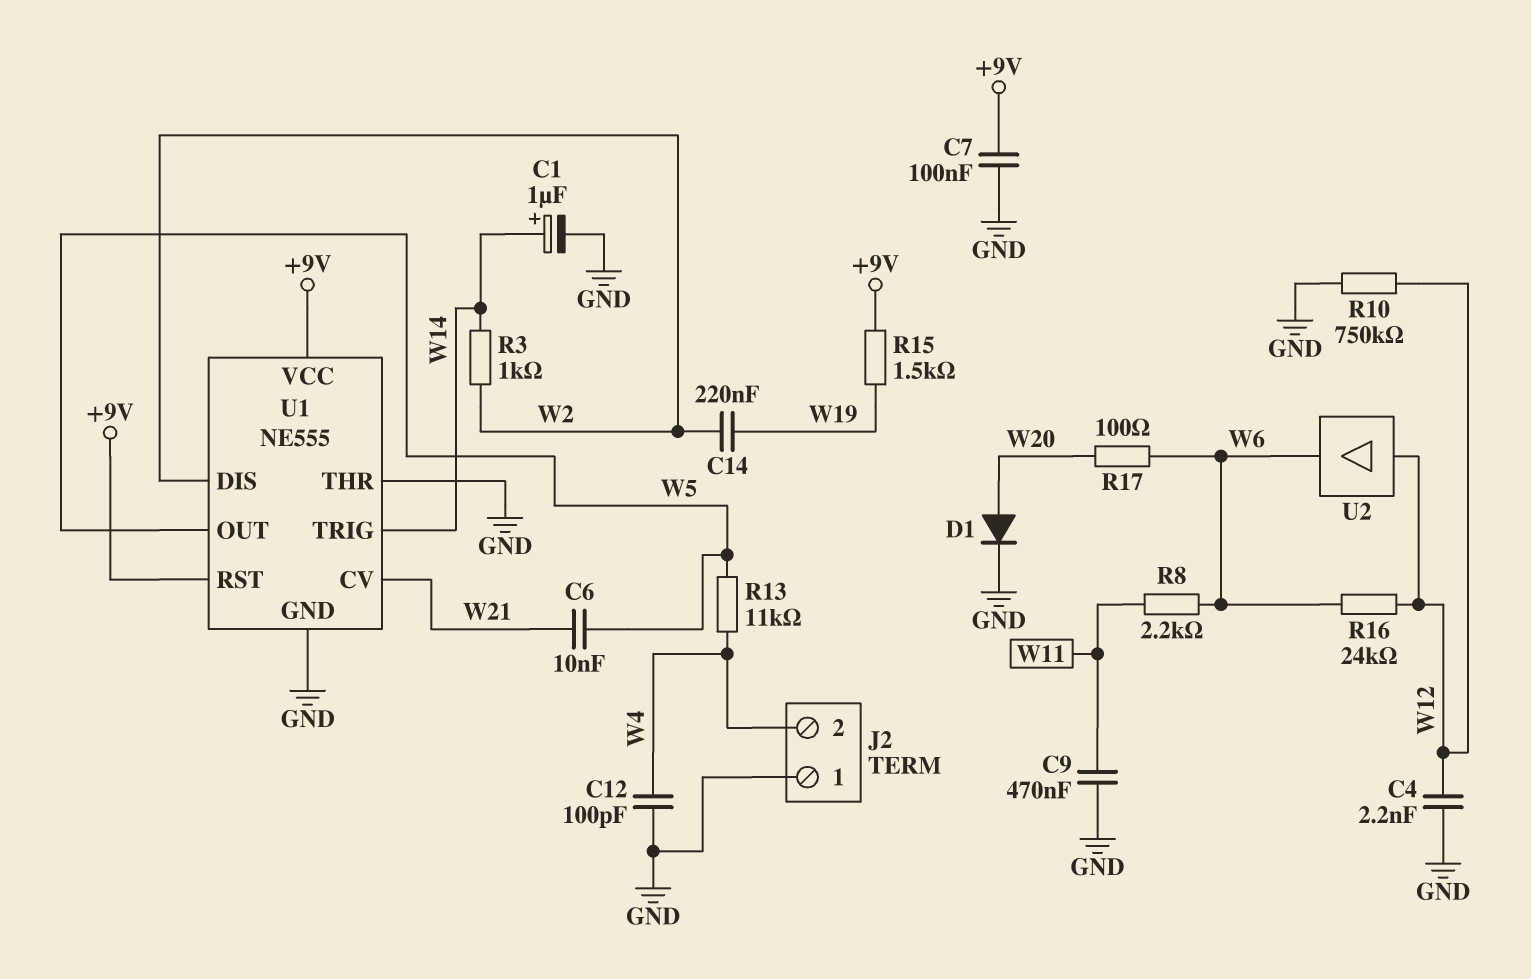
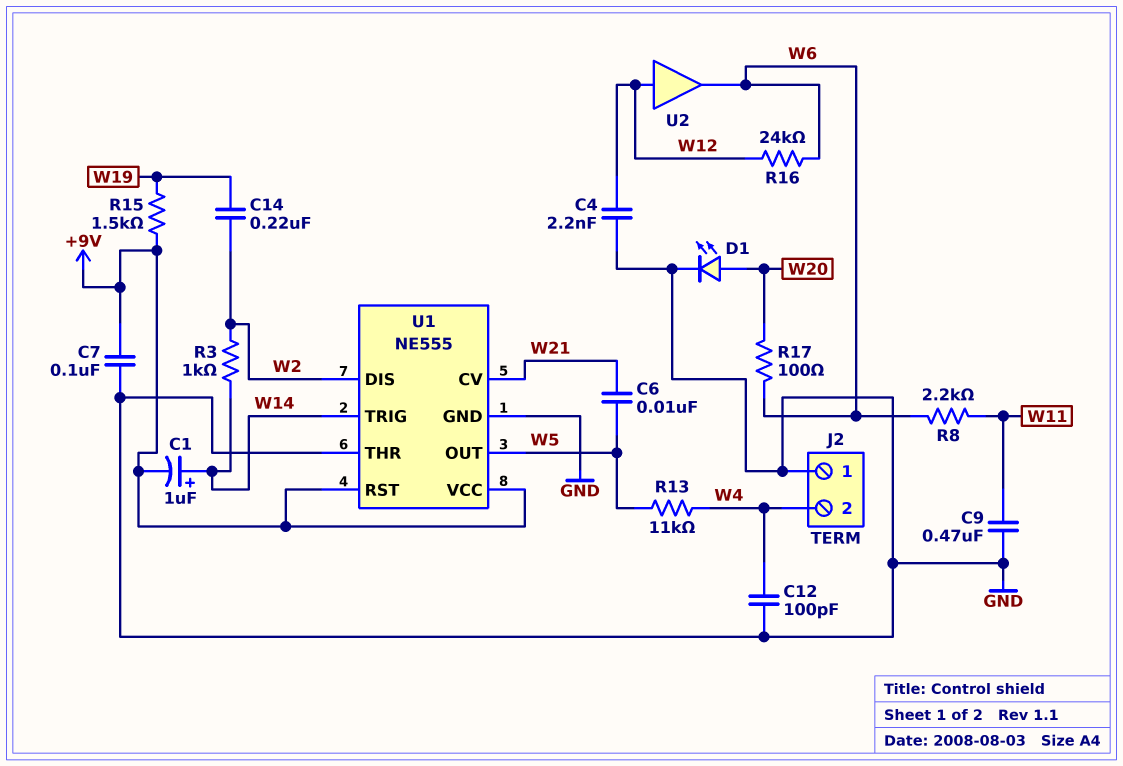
C1: 1uF (plus W14, minus GND) -> 1uF (plus W14, minus +9V)
D1: diode (A W20, K GND) -> LED (A W20, K GND)
R10: 750k (GND, W12) -> none

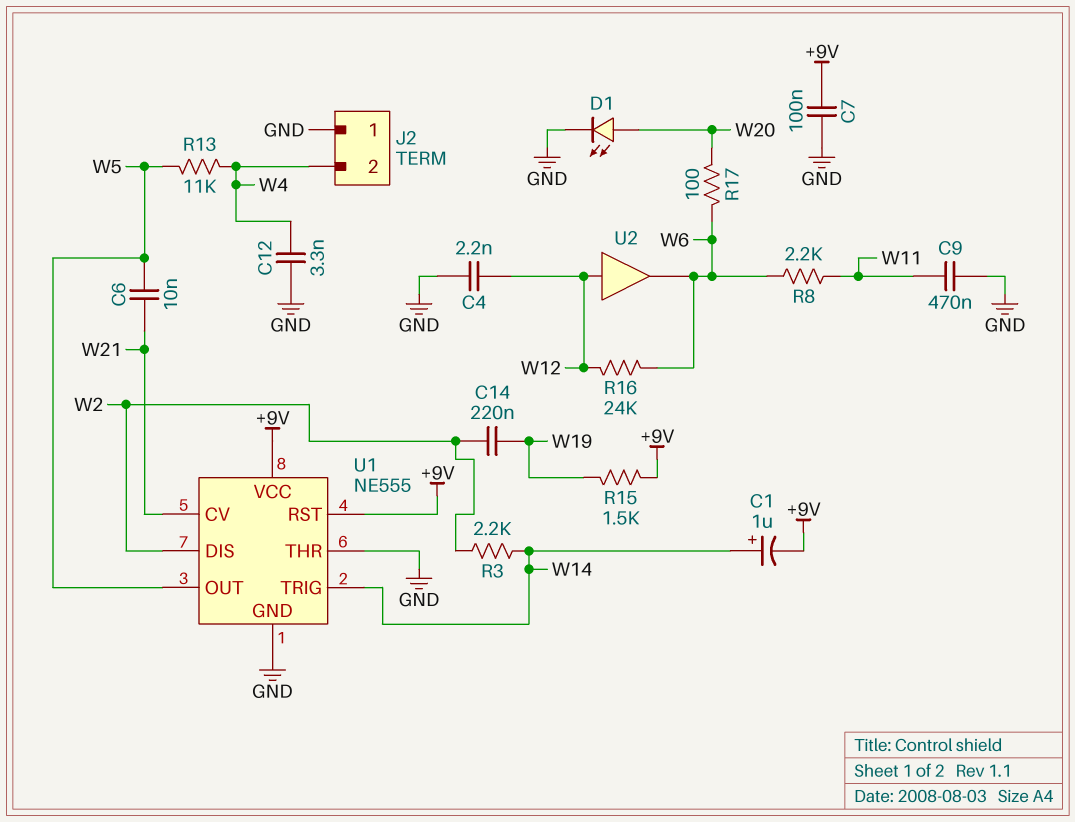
C12: 100pF (GND, W4) -> 3.3nF (GND, W4)
R3: 1k (W2, W14) -> 2.2k (W2, W14)

